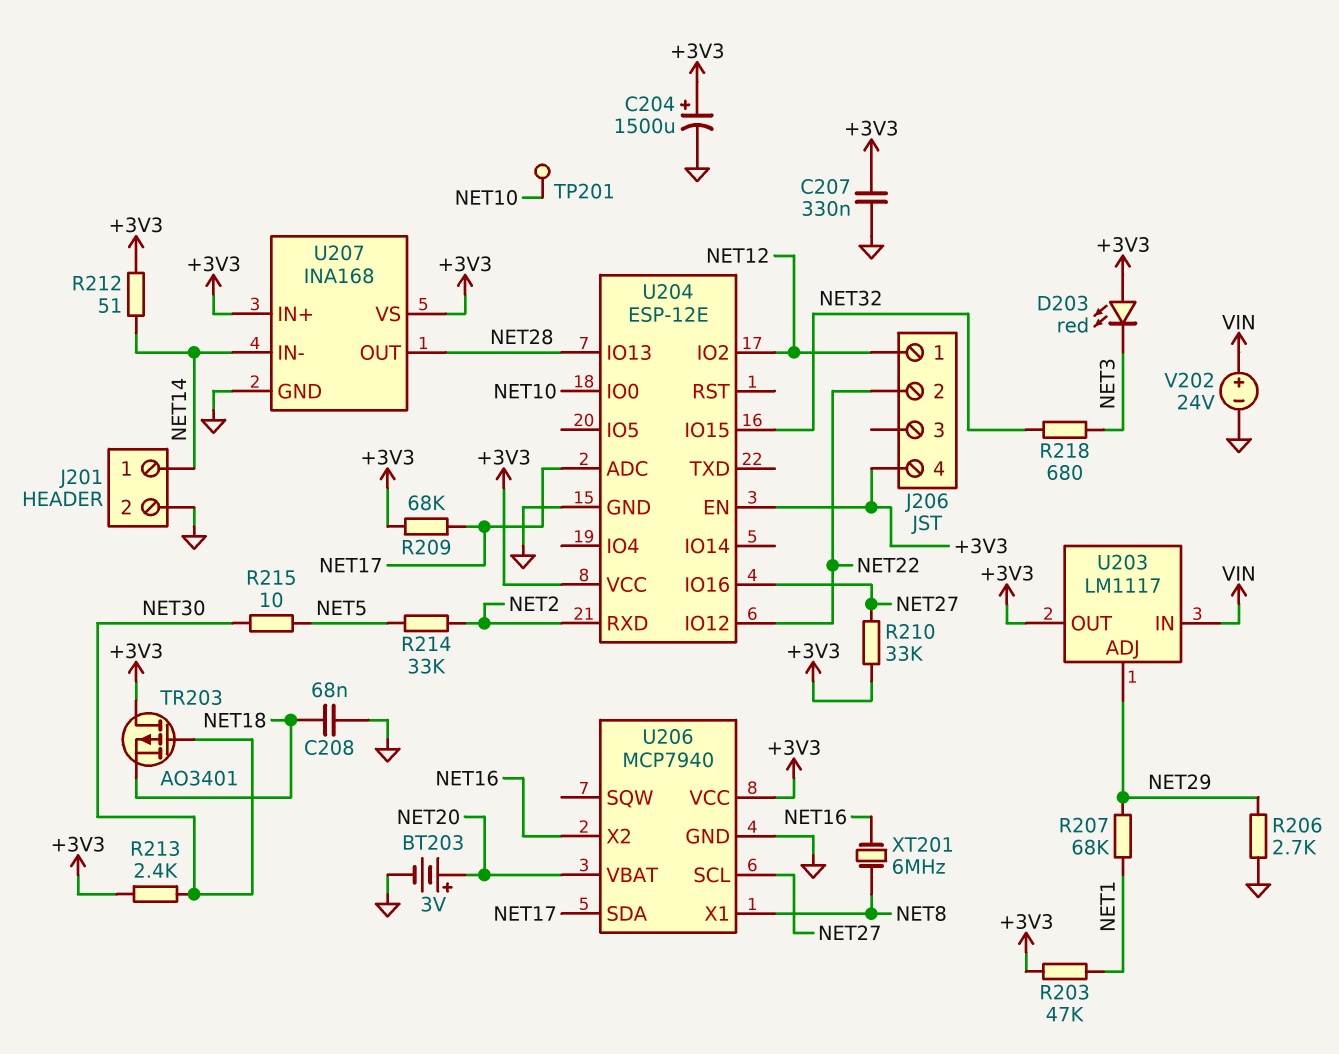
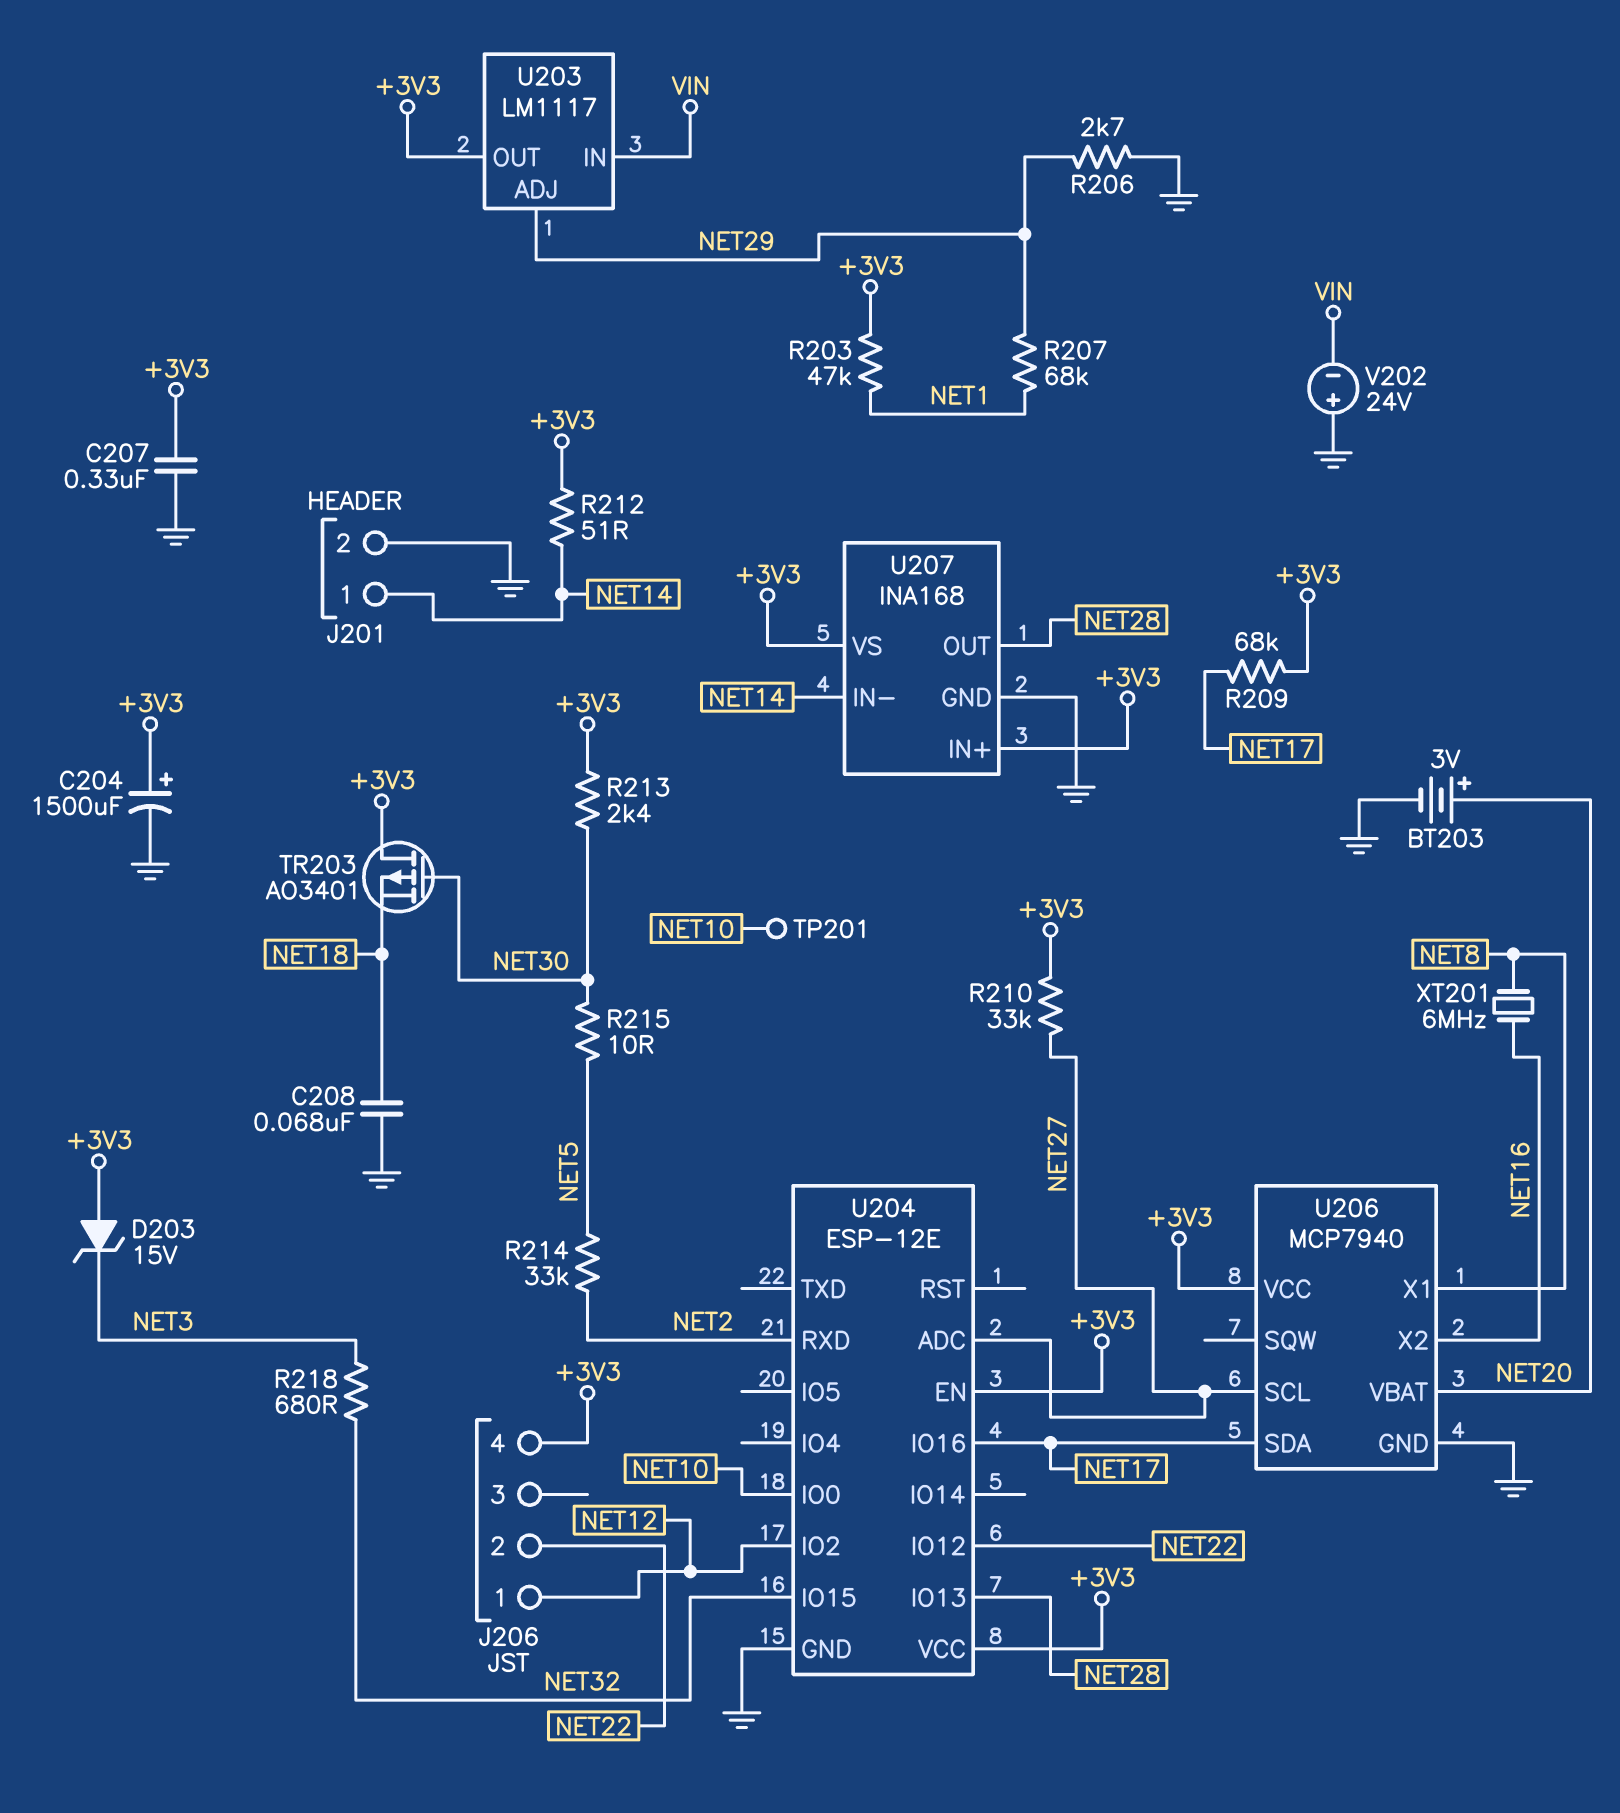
D203: LED red (A +3V3, K NET3) -> zener 15V (A +3V3, K NET3)
U204 pin ADC: NET17 -> NET27
U204 pin IO16: NET27 -> NET17
V202: 24V (plus VIN, minus GND) -> 24V (plus GND, minus VIN)

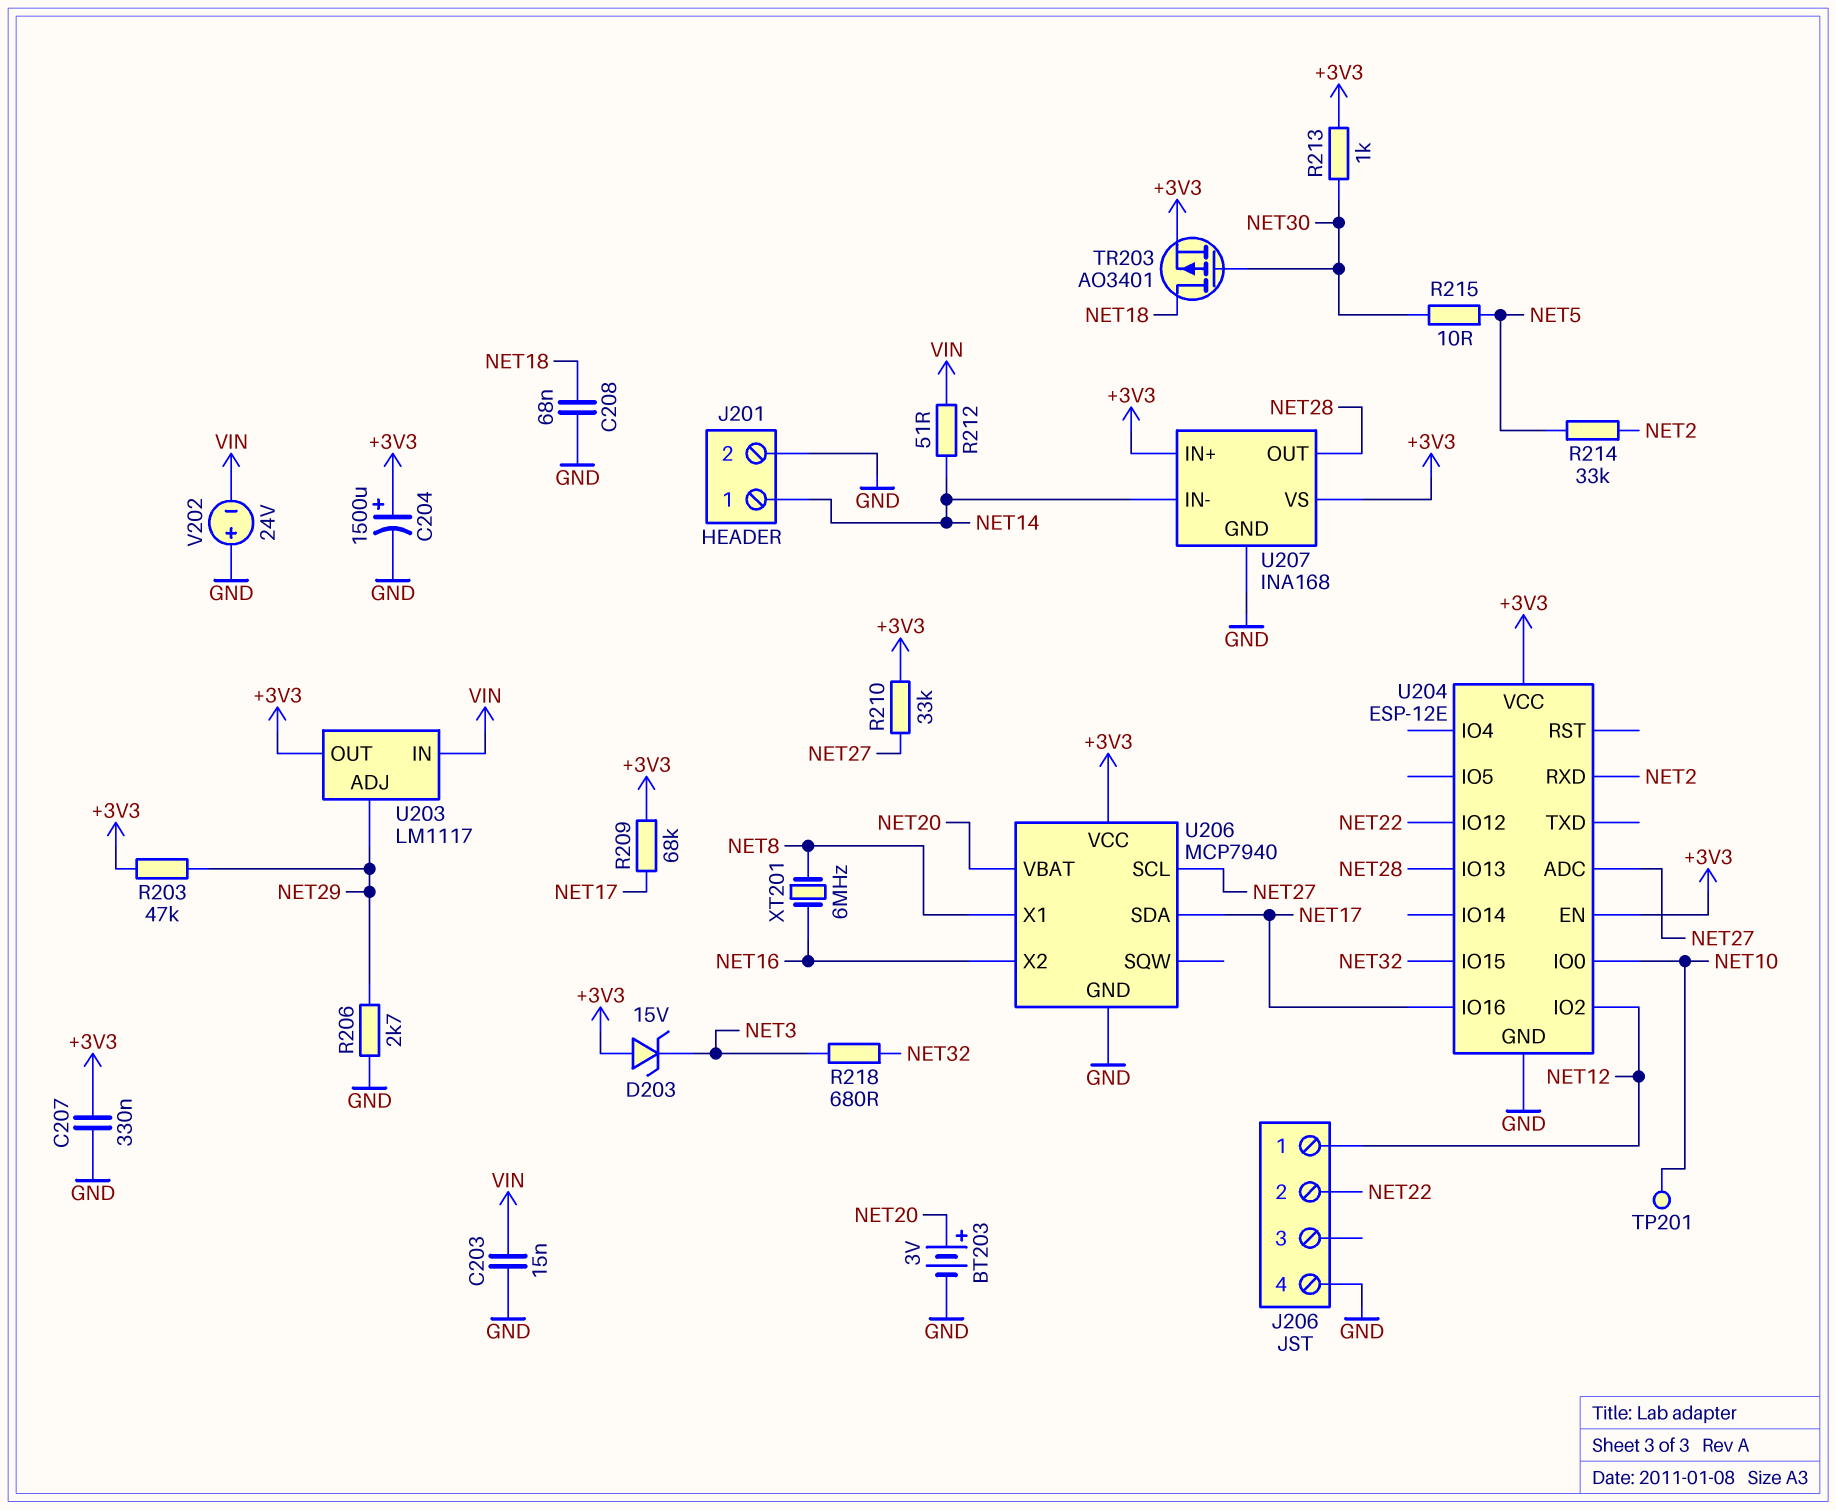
C203: none -> 15nF (GND, VIN)
J206 pin 4: +3V3 -> GND
R203: 47k (+3V3, NET1) -> 47k (+3V3, NET29)
R207: 68k (NET1, NET29) -> none
R212: 51 (+3V3, NET14) -> 51 (NET14, VIN)
R213: 2.4k (+3V3, NET30) -> 1k (+3V3, NET30)
TR203: PMOS AO3401 (G NET30, D +3V3, S NET18) -> PMOS AO3401 (G NET30, D NET18, S +3V3)

